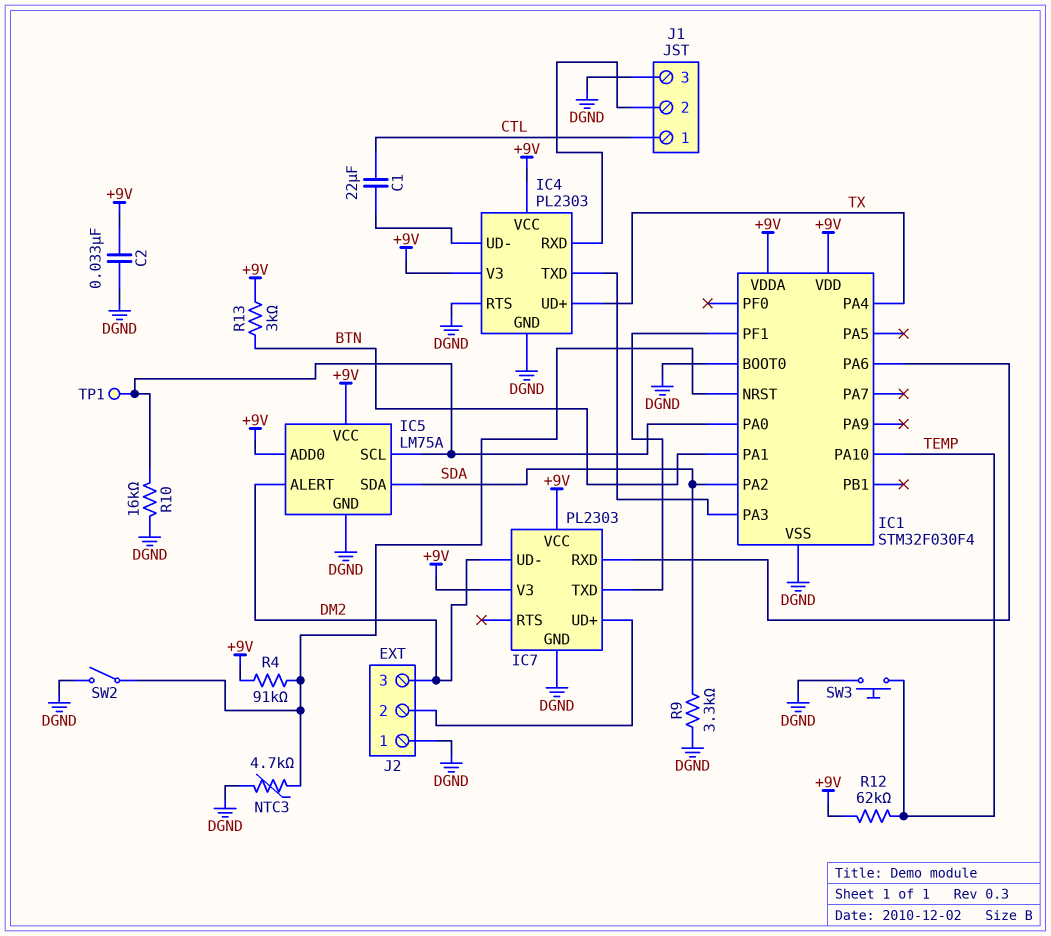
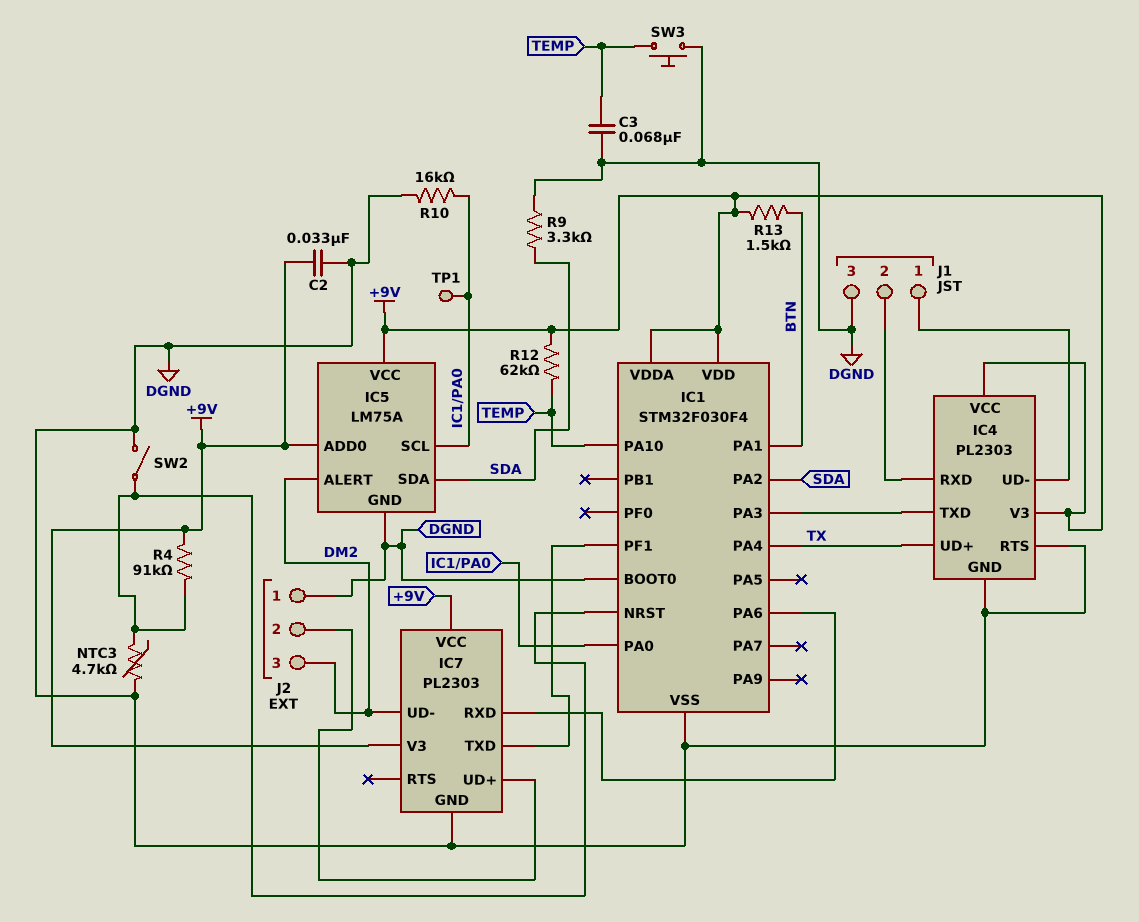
C1: 22uF (CTL, IC4/UD-) -> none
C3: none -> 68nF (DGND, TEMP)
J1 pin 1: CTL -> IC4/UD-
R13: 3k (+9V, BTN) -> 1.5k (+9V, BTN)

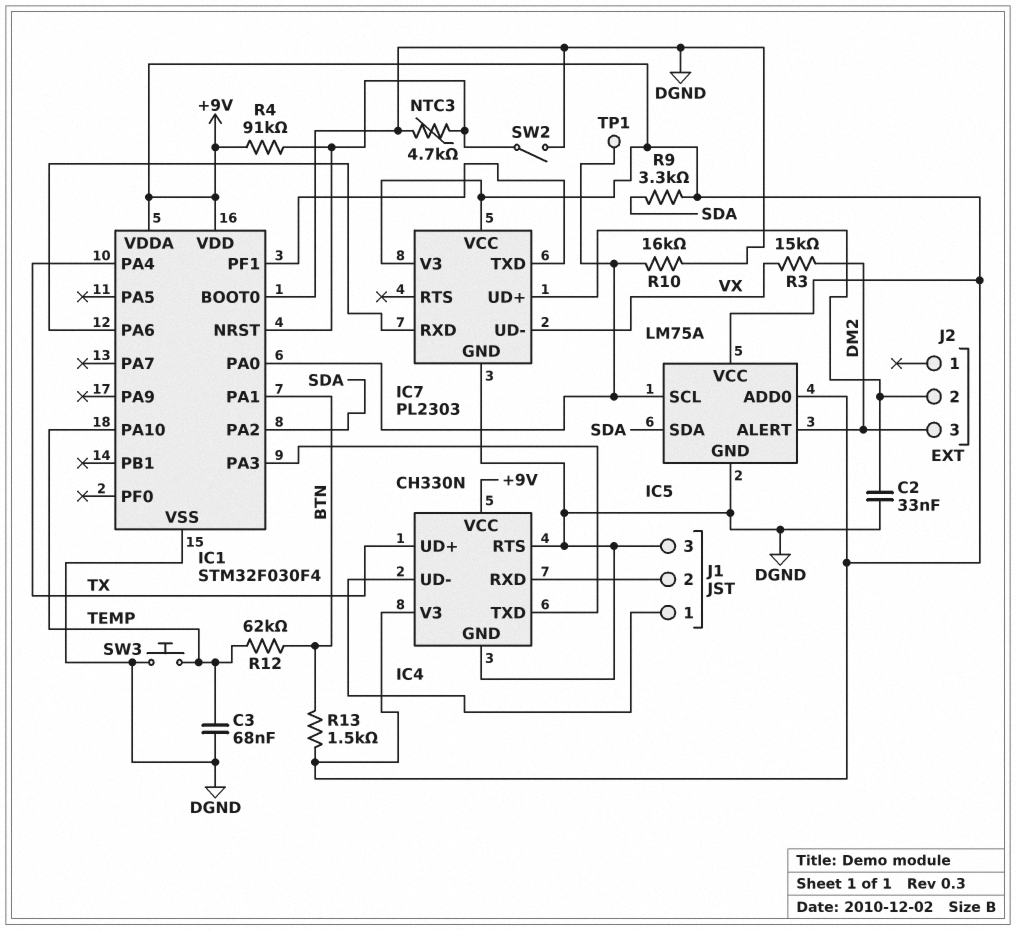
C2: 33nF (+9V, DGND) -> 33nF (DGND, IC7/UD+)
IC4: PL2303 -> CH330N
IC7 pin UD-: DM2 -> VX
J2 pin 1: DGND -> none
R3: none -> 15k (DM2, VX)
R9: 3.3k (DGND, SDA) -> 3.3k (+9V, SDA)
R12: 62k (+9V, TEMP) -> 62k (BTN, TEMP)

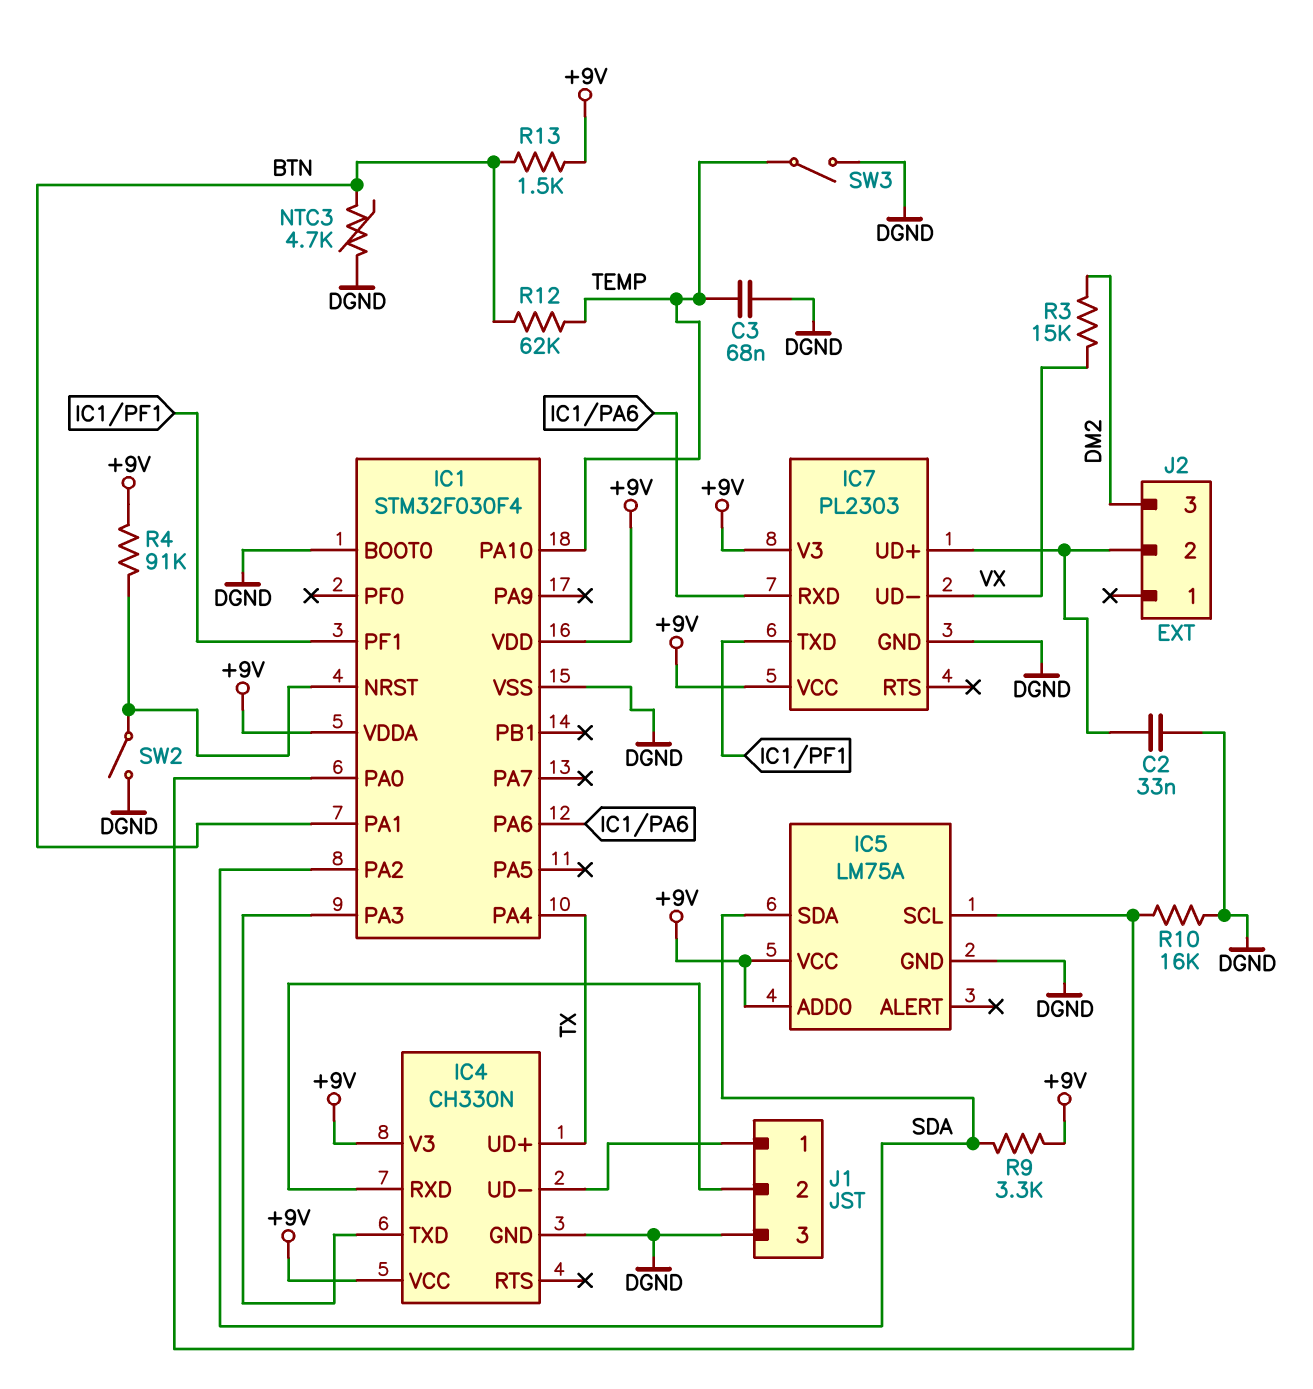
IC4 pin RTS: DGND -> none
IC5 pin ALERT: DM2 -> none
NTC3: 4.7k (DGND, IC1/NRST) -> 4.7k (BTN, DGND)
SW3: button (DGND, TEMP) -> switch (DGND, TEMP)
TP1: test point (IC1/PA0) -> none

